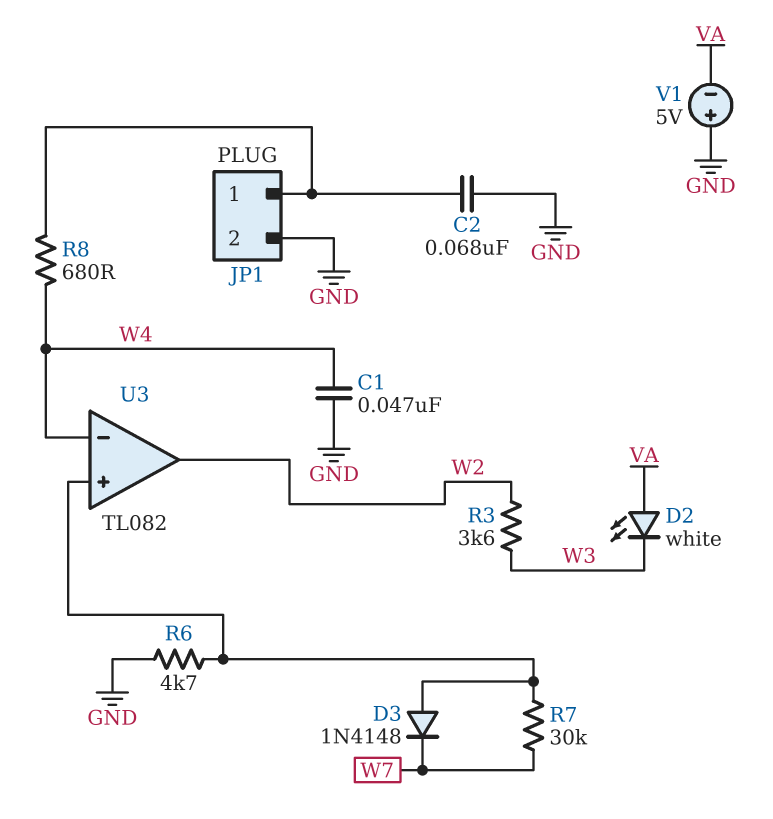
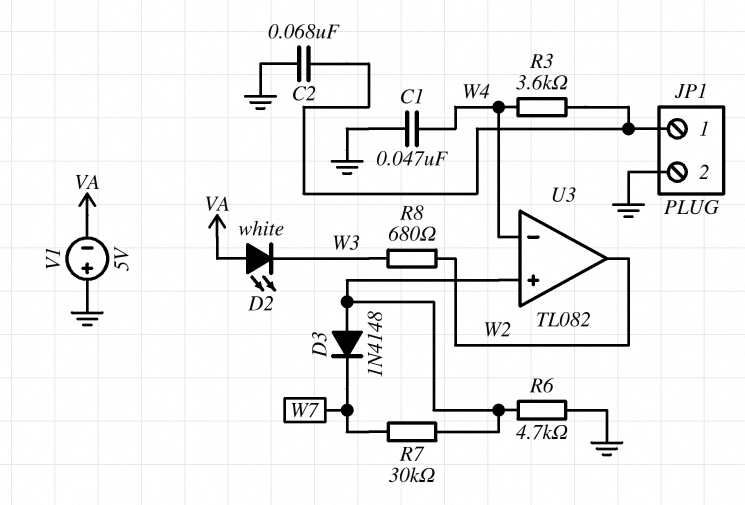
R3: 3.6k (W2, W3) -> 3.6k (JP1/1, W4)
R8: 680 (JP1/1, W4) -> 680 (W2, W3)

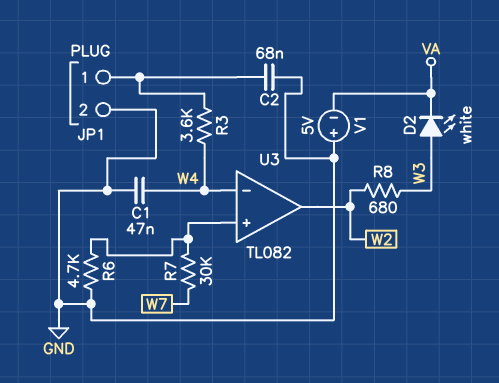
D2: LED white (A VA, K W3) -> LED white (A W3, K VA)
D3: diode 1N4148 (A U3/in+, K W7) -> none

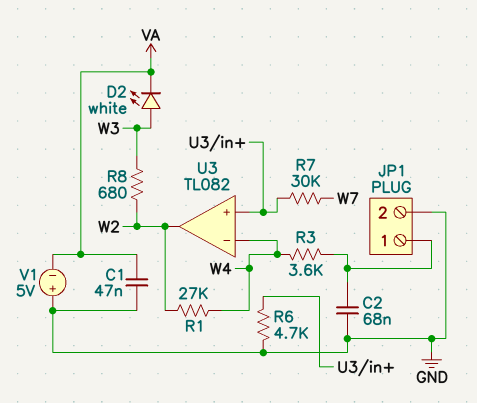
C1: 47nF (GND, W4) -> 47nF (GND, VA)
R1: none -> 27k (W2, W4)

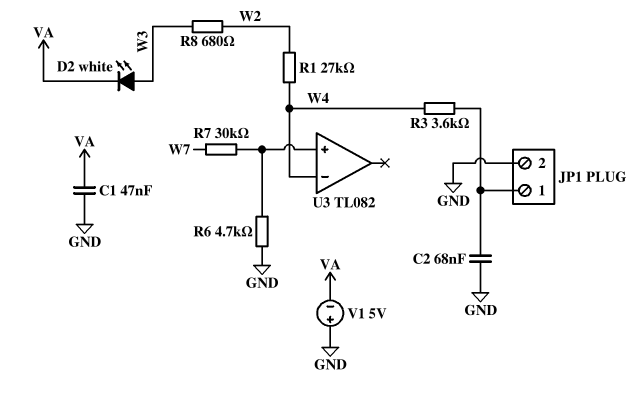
U3 pin out: W2 -> none

